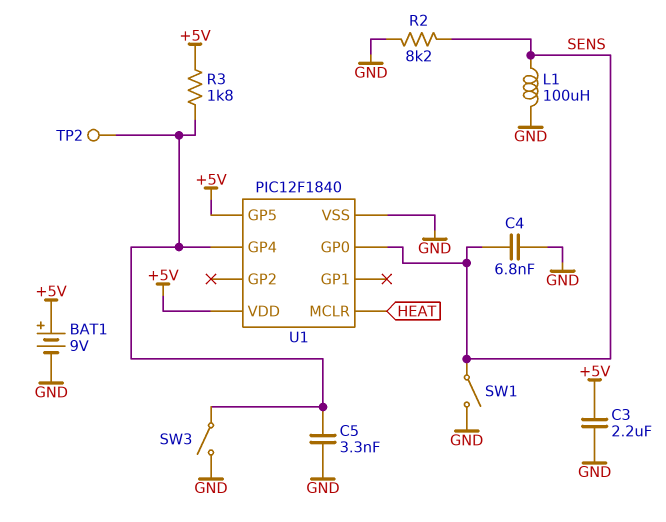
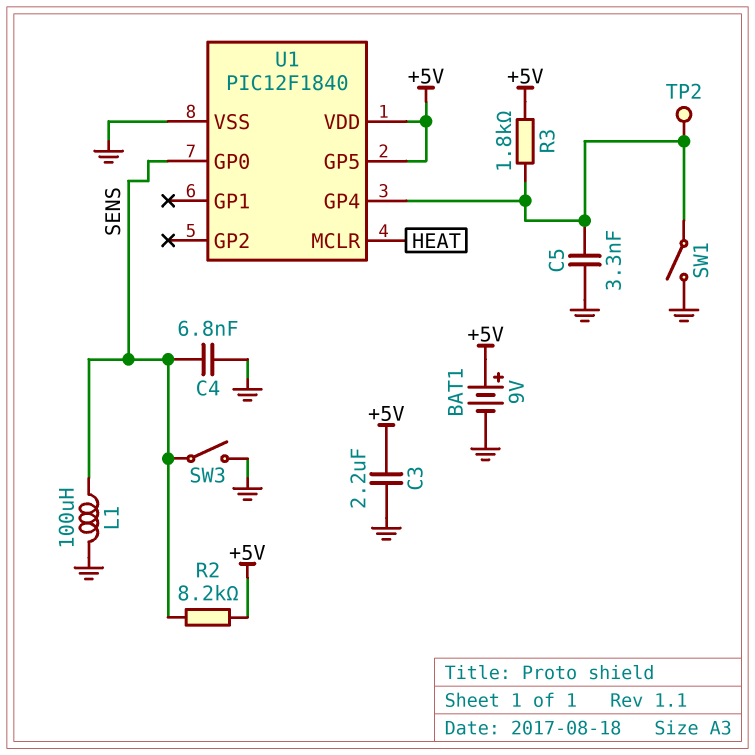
R2: 8.2k (GND, SENS) -> 8.2k (+5V, SENS)
SW1: switch (GND, SENS) -> switch (GND, U1/GP4)
SW3: switch (GND, U1/GP4) -> switch (GND, SENS)

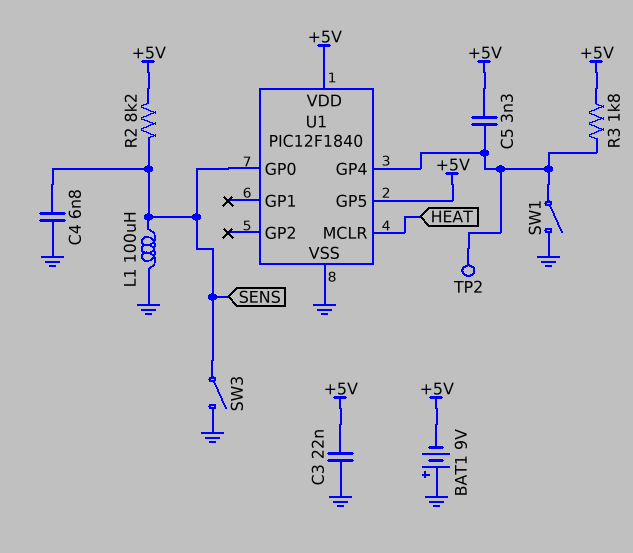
BAT1: 9V (plus +5V, minus GND) -> 9V (plus GND, minus +5V)
C3: 2.2uF (+5V, GND) -> 22nF (+5V, GND)
C5: 3.3nF (GND, U1/GP4) -> 3.3nF (+5V, U1/GP4)

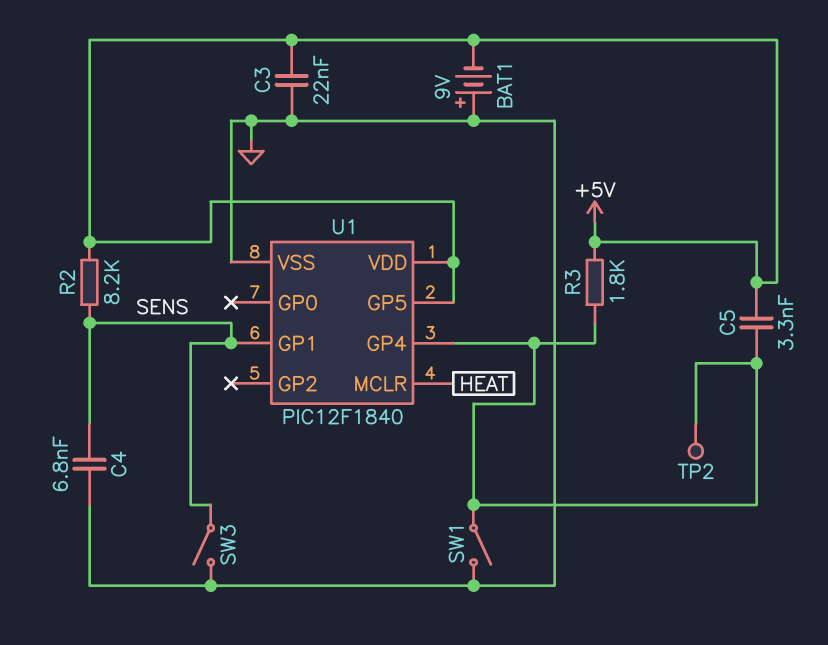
L1: 100uH (GND, SENS) -> none
U1 pin GP0: SENS -> none
U1 pin GP1: none -> SENS

